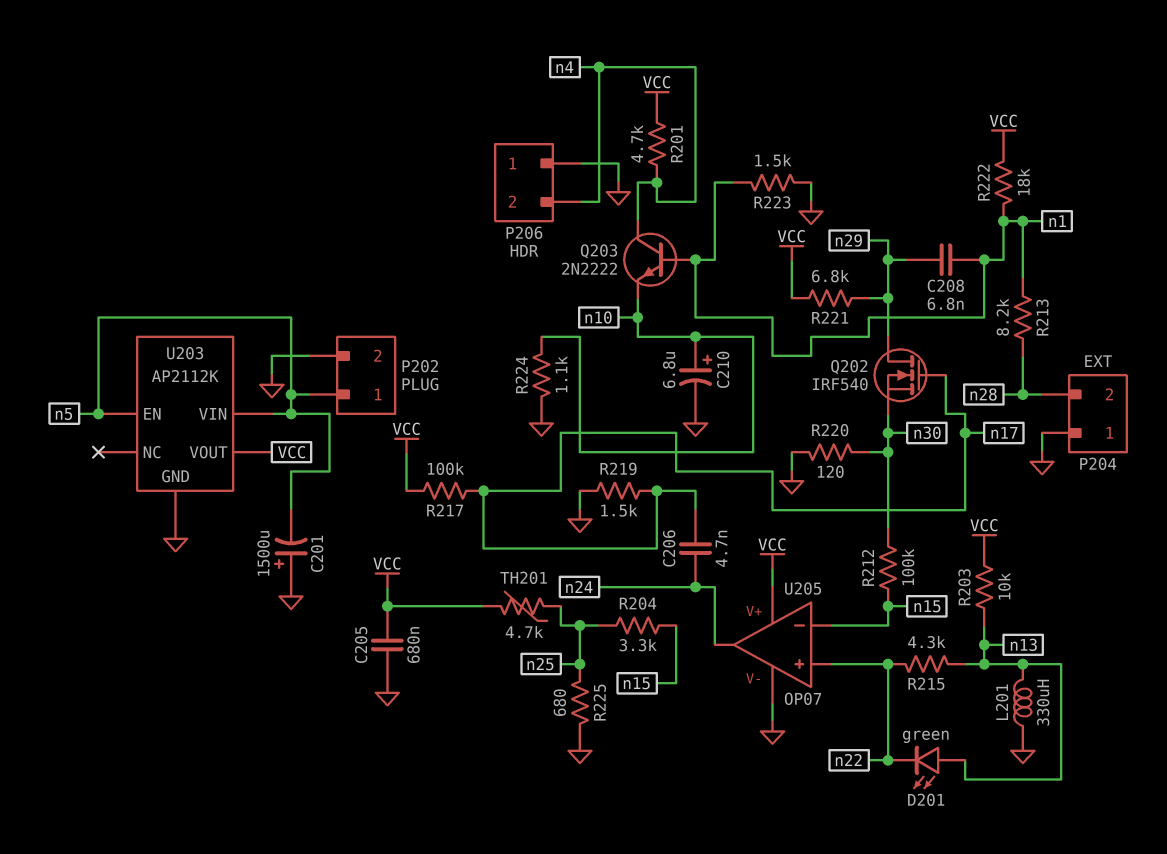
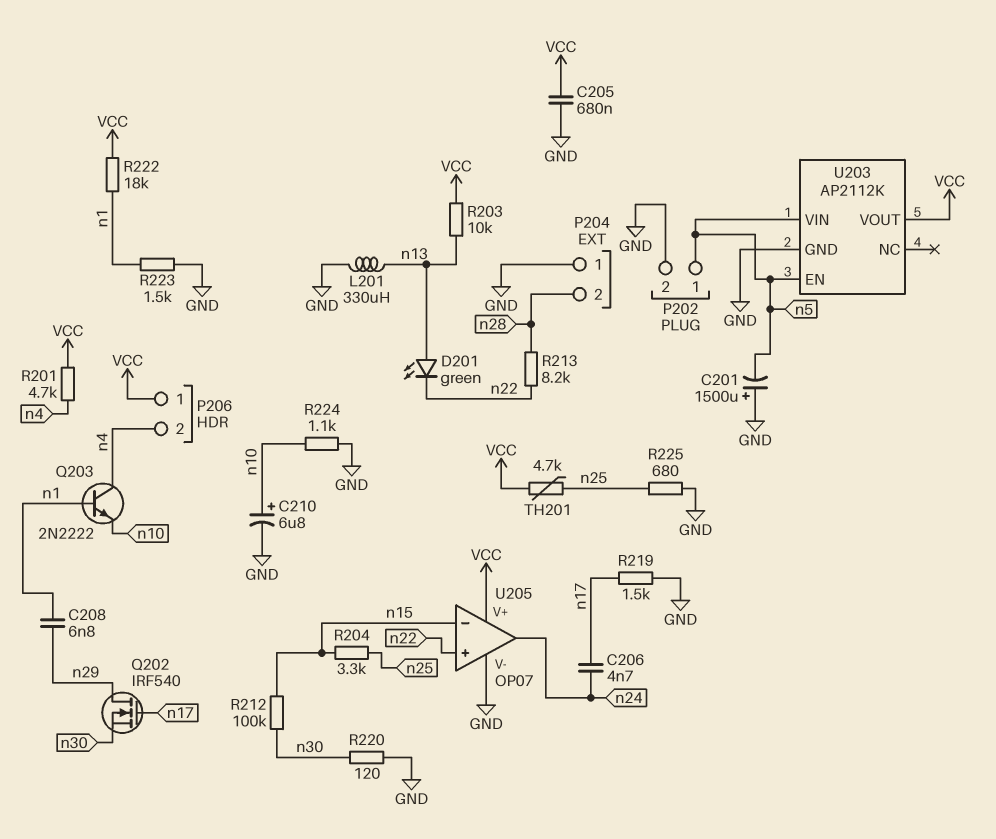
P206 pin 1: GND -> VCC
R213: 8.2k (n1, n28) -> 8.2k (n22, n28)
R215: 4.3k (n13, n22) -> none
R217: 100k (VCC, n17) -> none
R221: 6.8k (VCC, n29) -> none

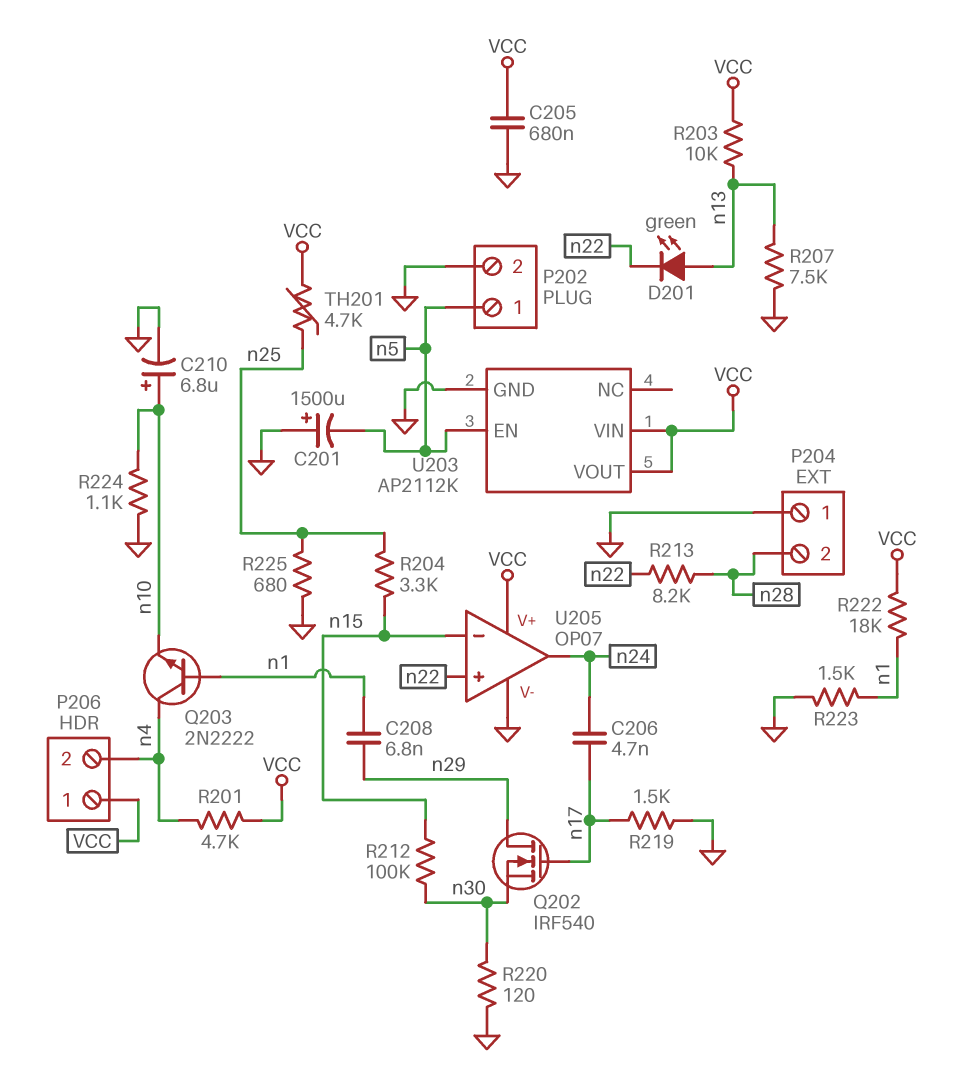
L201: 330uH (GND, n13) -> none
R207: none -> 7.5k (GND, n13)
U203 pin VIN: n5 -> VCC

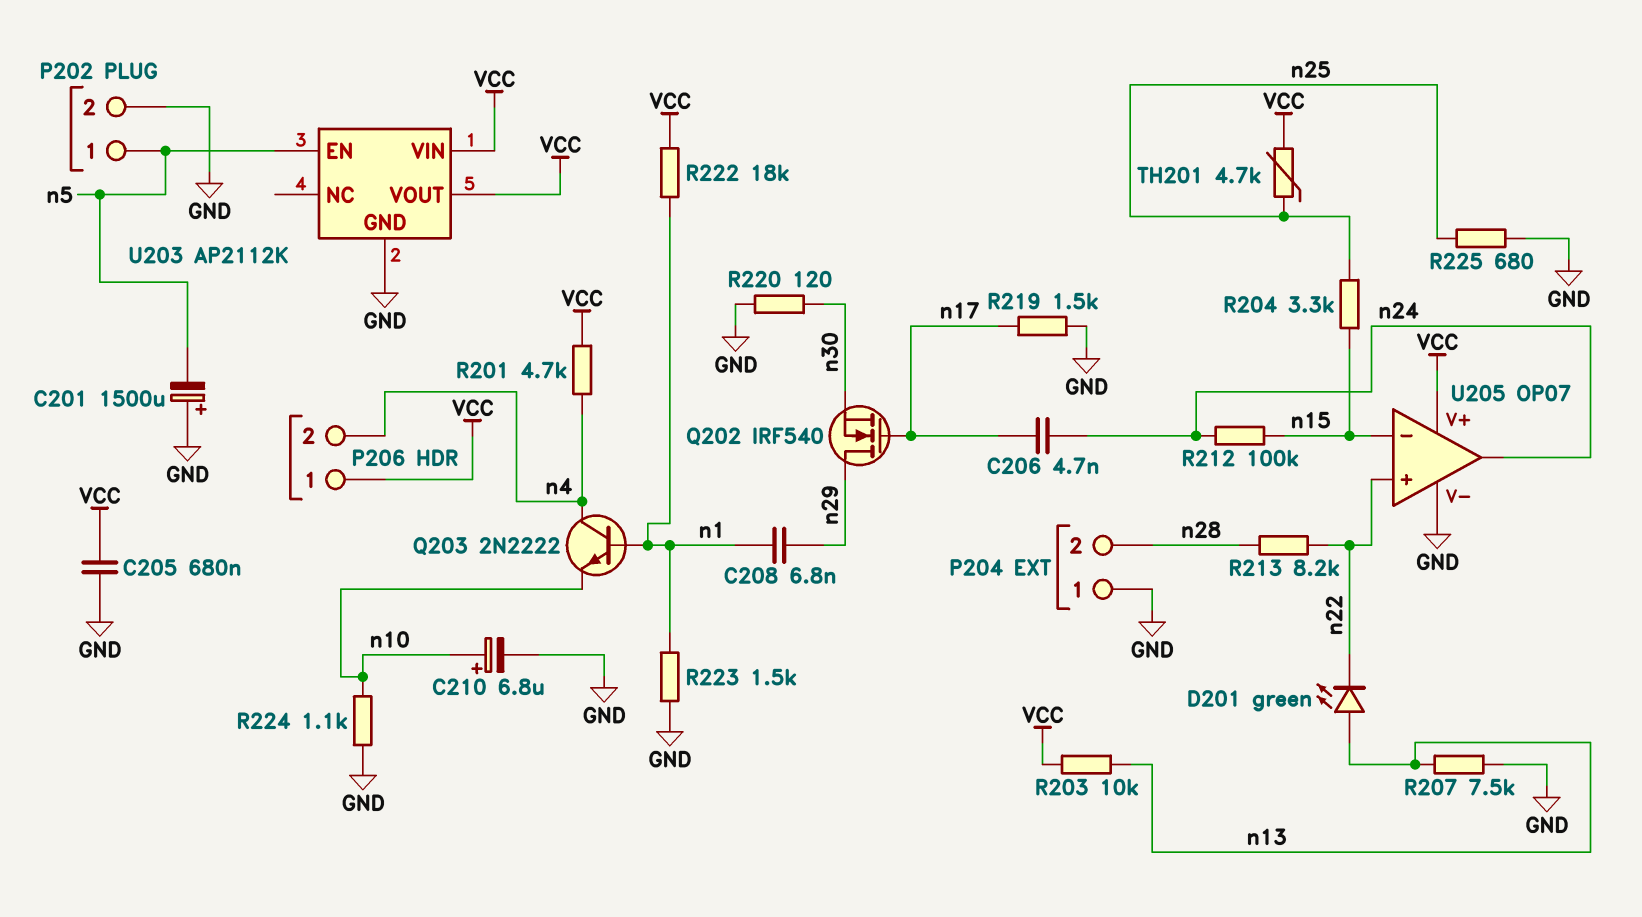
R212: 100k (n15, n30) -> 100k (n15, n24)

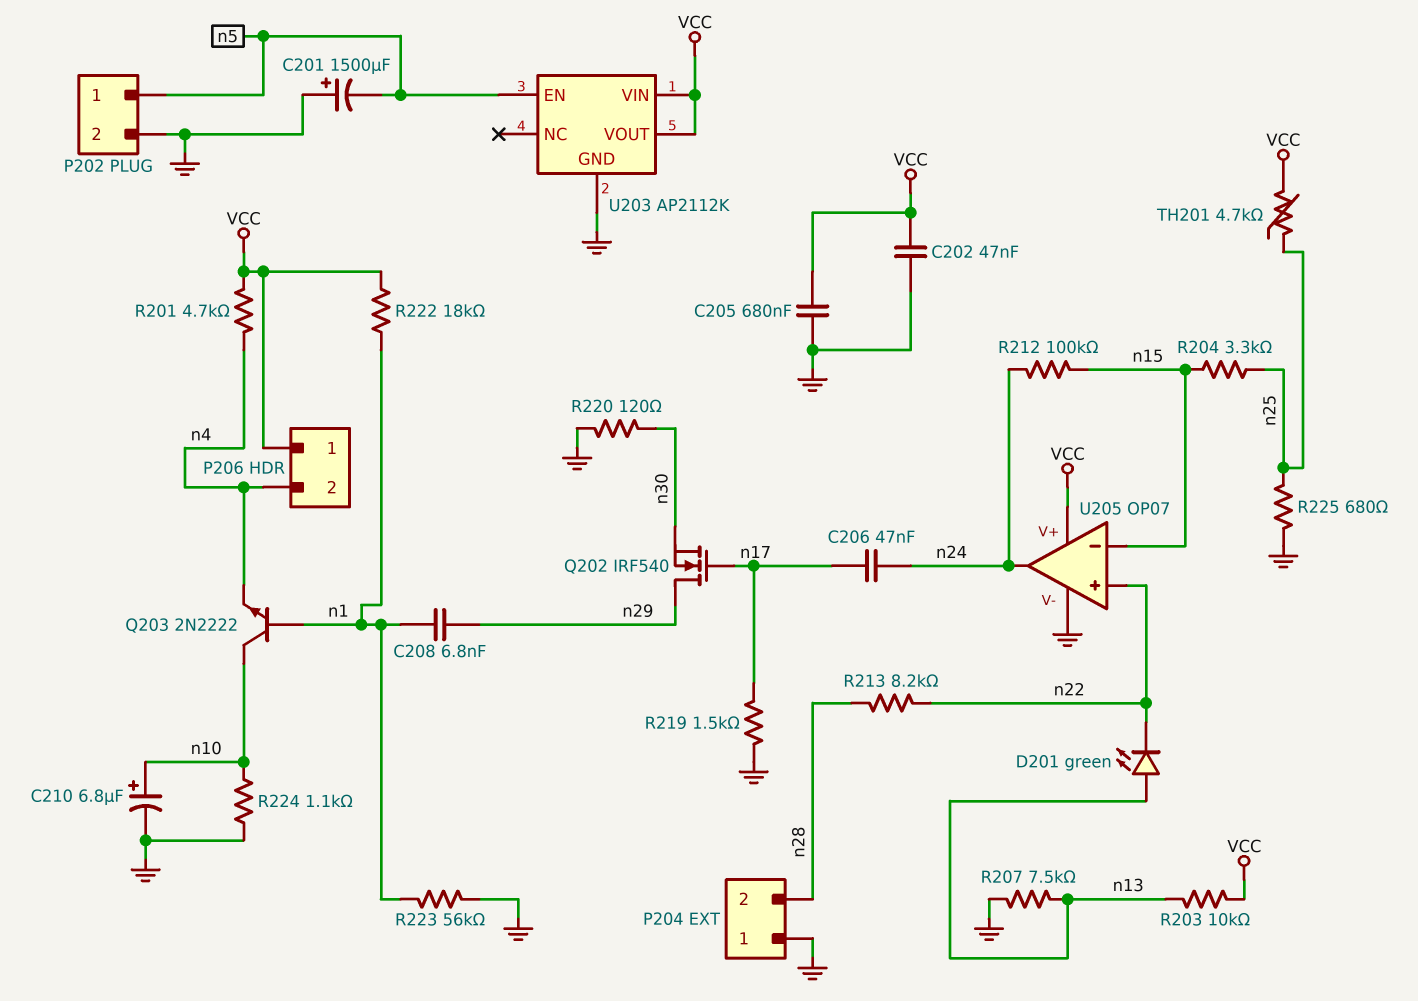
C202: none -> 47nF (GND, VCC)
C206: 4.7nF (n17, n24) -> 47nF (n17, n24)
Q203: NPN 2N2222 (B n1, C n4, E n10) -> NPN 2N2222 (B n1, C n10, E n4)
R223: 1.5k (GND, n1) -> 56k (GND, n1)

